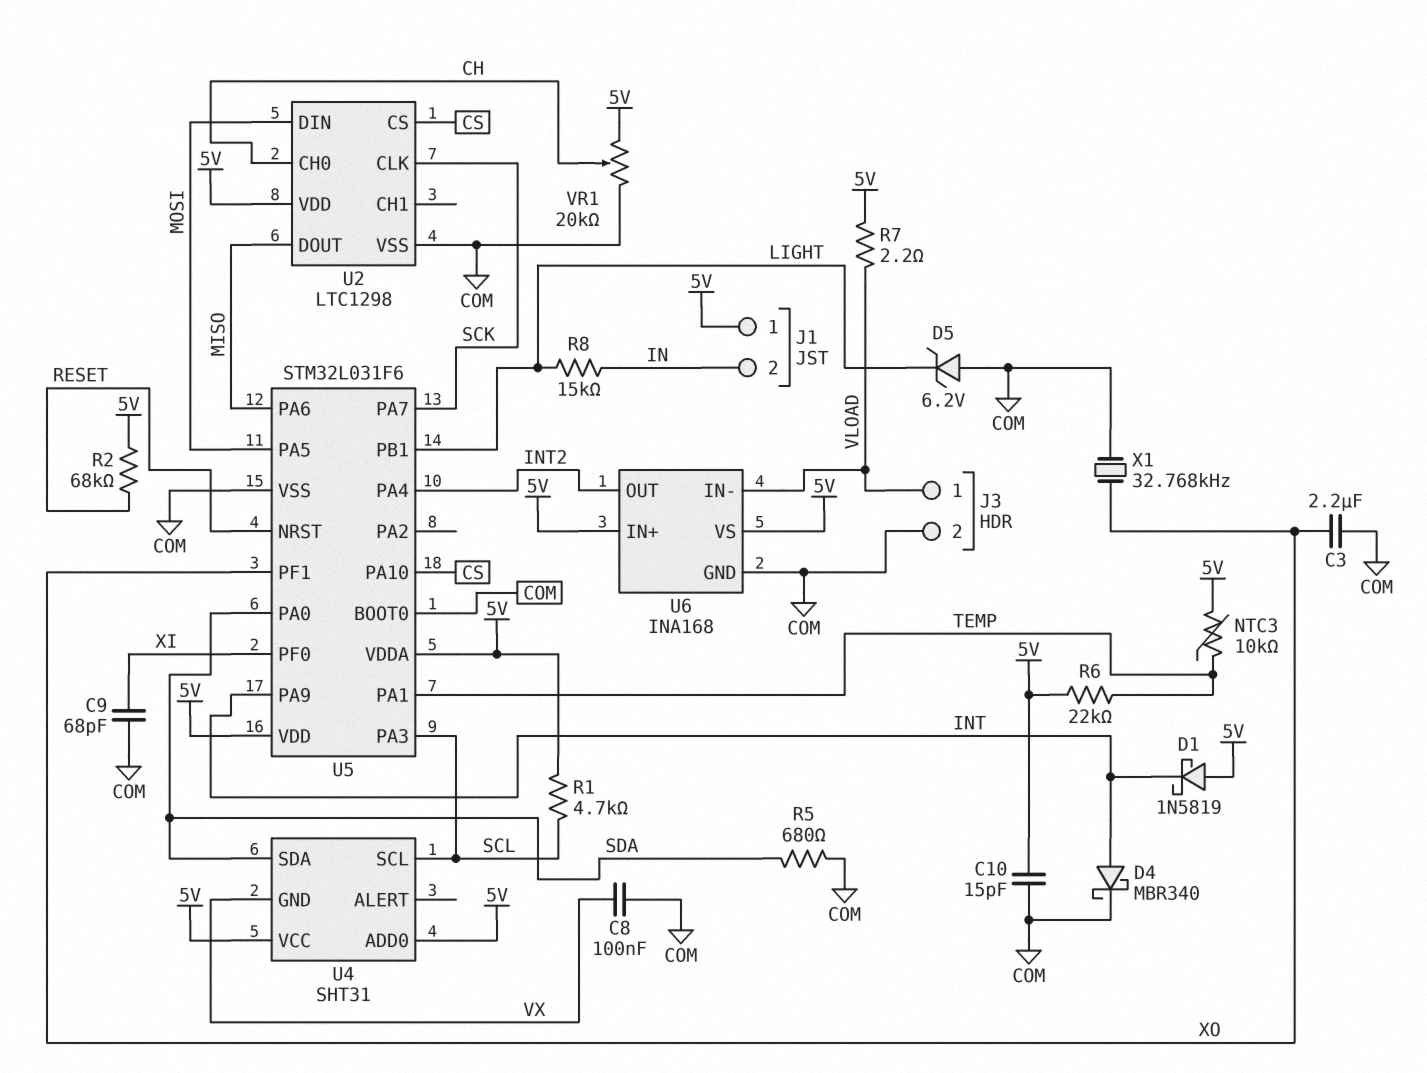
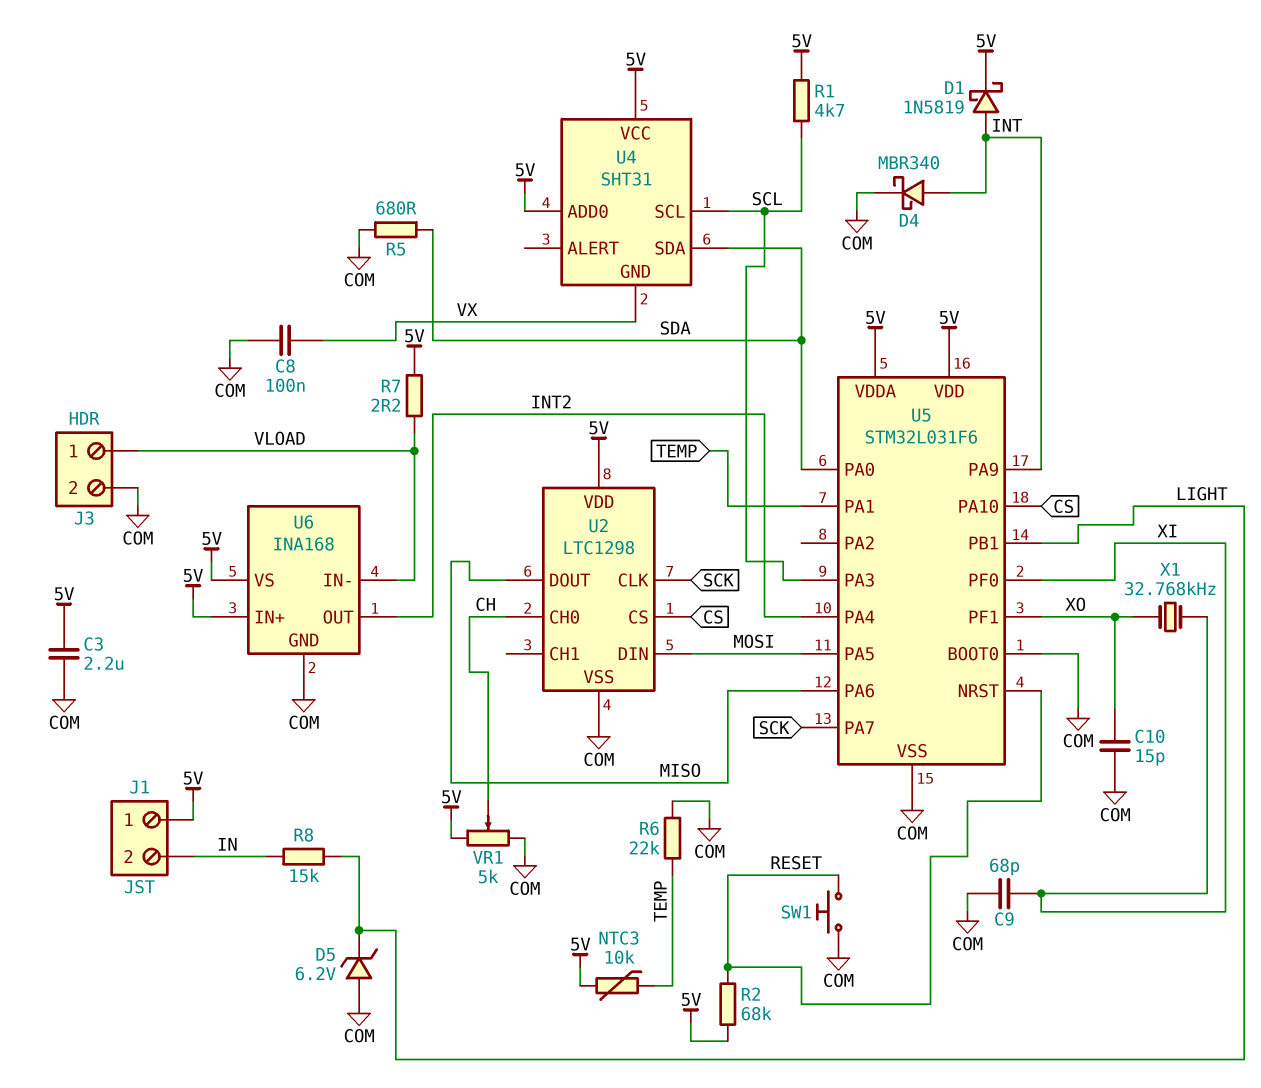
C3: 2.2uF (COM, XO) -> 2.2uF (5V, COM)
C10: 15pF (5V, COM) -> 15pF (COM, XO)
D1: schottky 1N5819 (A 5V, K INT) -> schottky 1N5819 (A INT, K 5V)
R6: 22k (5V, TEMP) -> 22k (COM, TEMP)
SW1: none -> button (COM, RESET)
VR1: 20k (5V, COM, wiper CH) -> 5k (5V, COM, wiper CH)
X1: 32.768kHz (COM, XO) -> 32.768kHz (XI, XO)

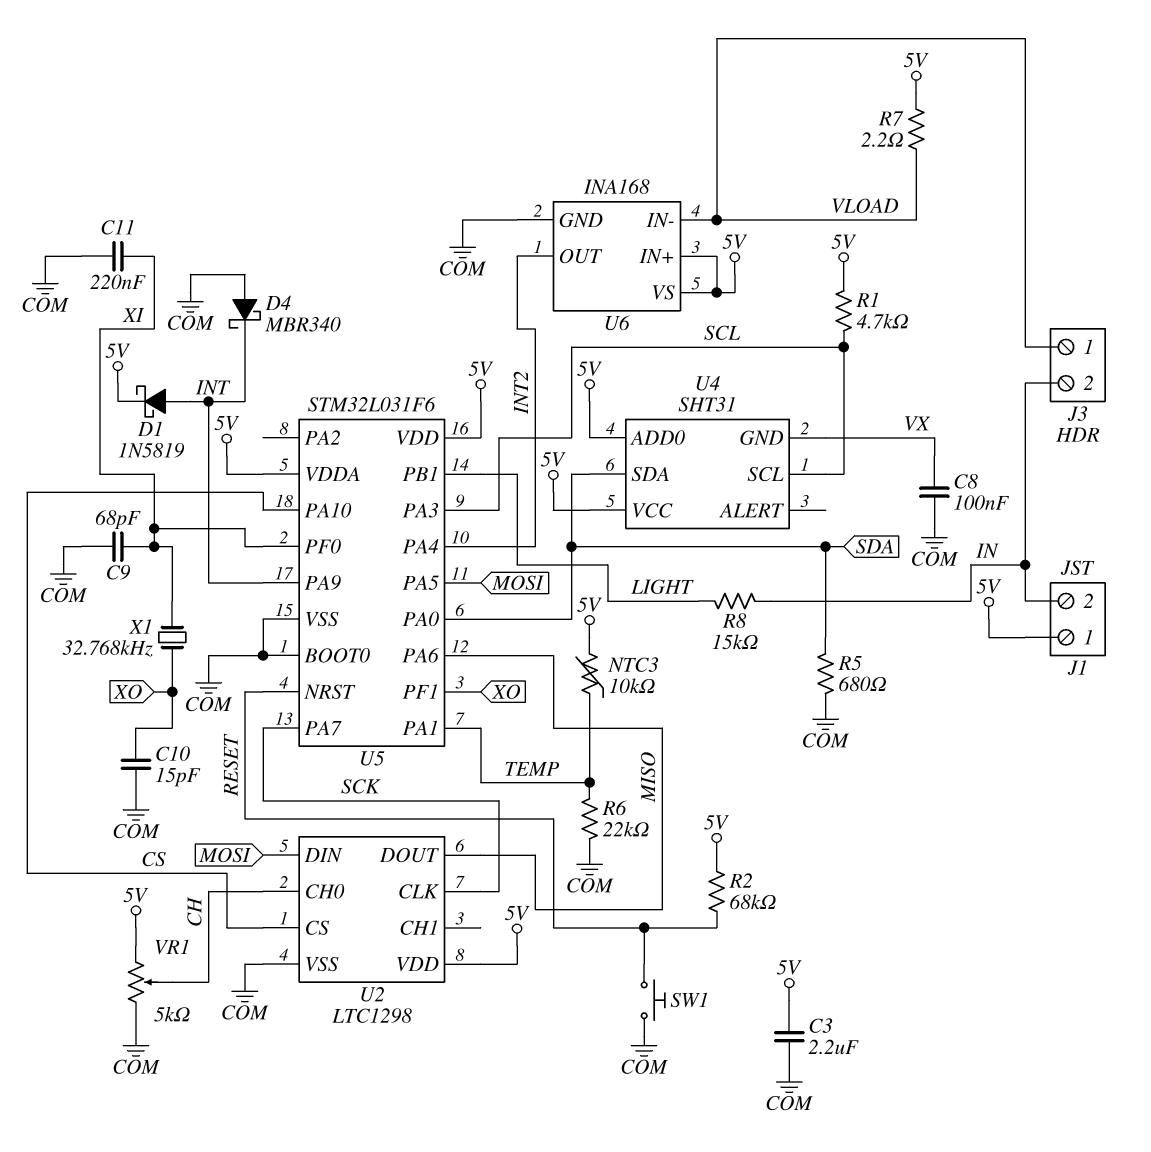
C11: none -> 220nF (COM, XI)
D4: schottky MBR340 (A INT, K COM) -> schottky MBR340 (A COM, K INT)
D5: zener 6.2V (A COM, K LIGHT) -> none
J3 pin 2: COM -> IN

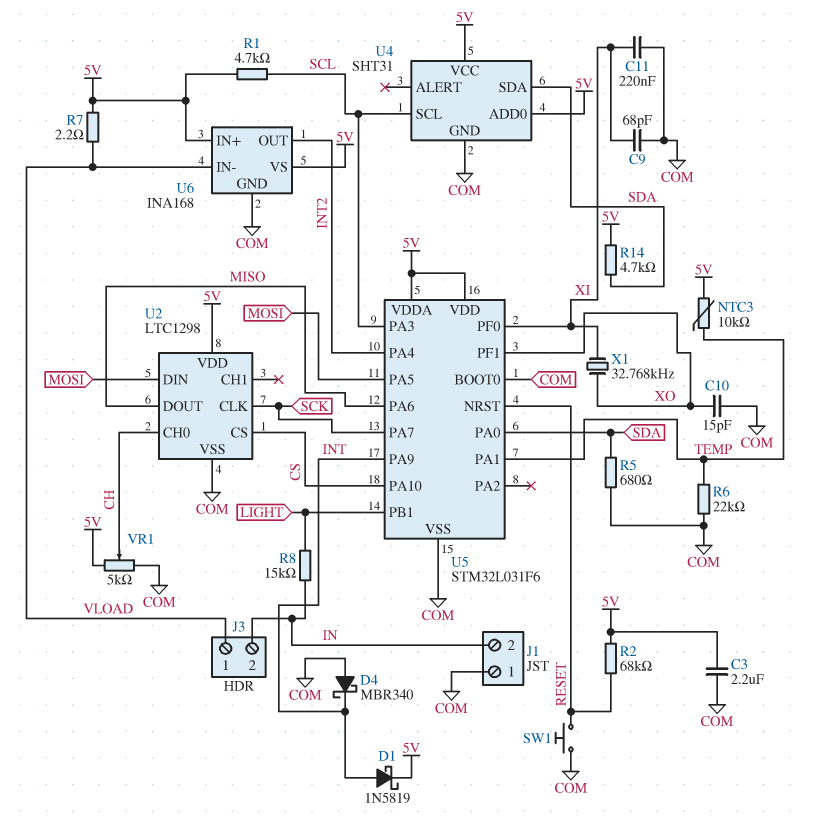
C8: 100nF (COM, VX) -> none
J1 pin 1: 5V -> COM
R14: none -> 4.7k (5V, SDA)
U4 pin GND: VX -> COM

